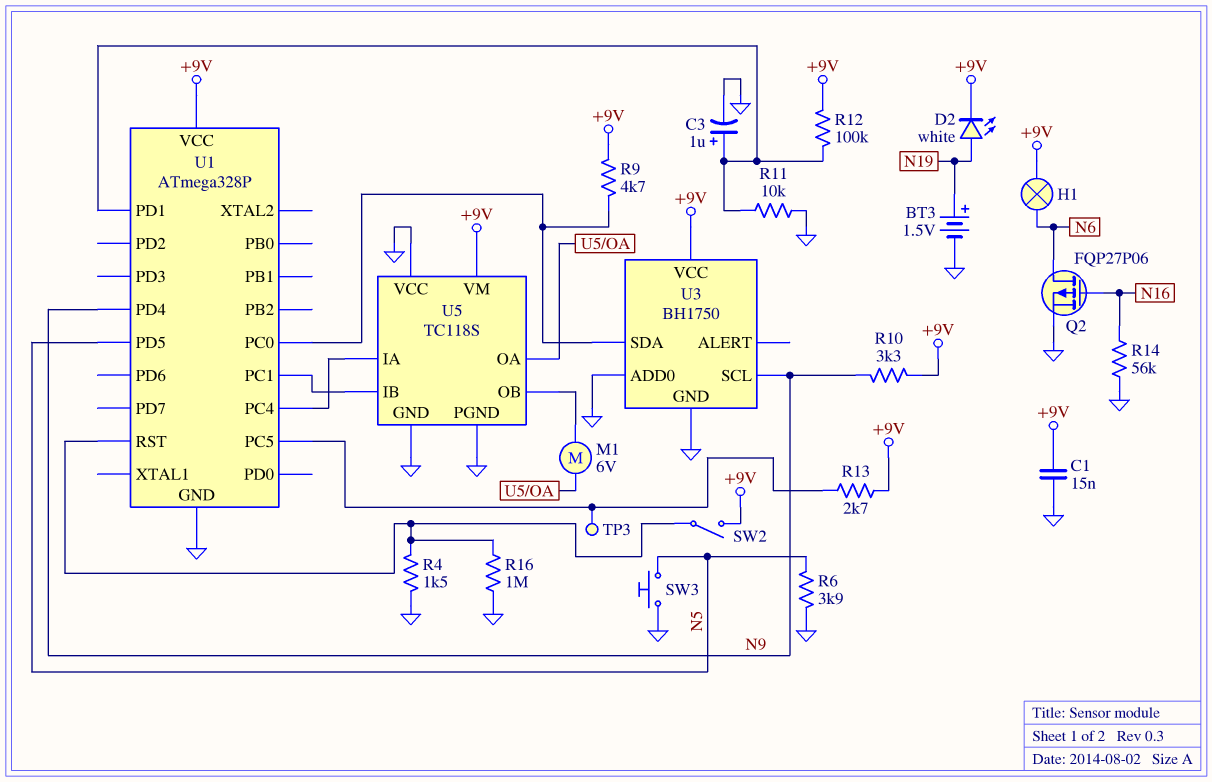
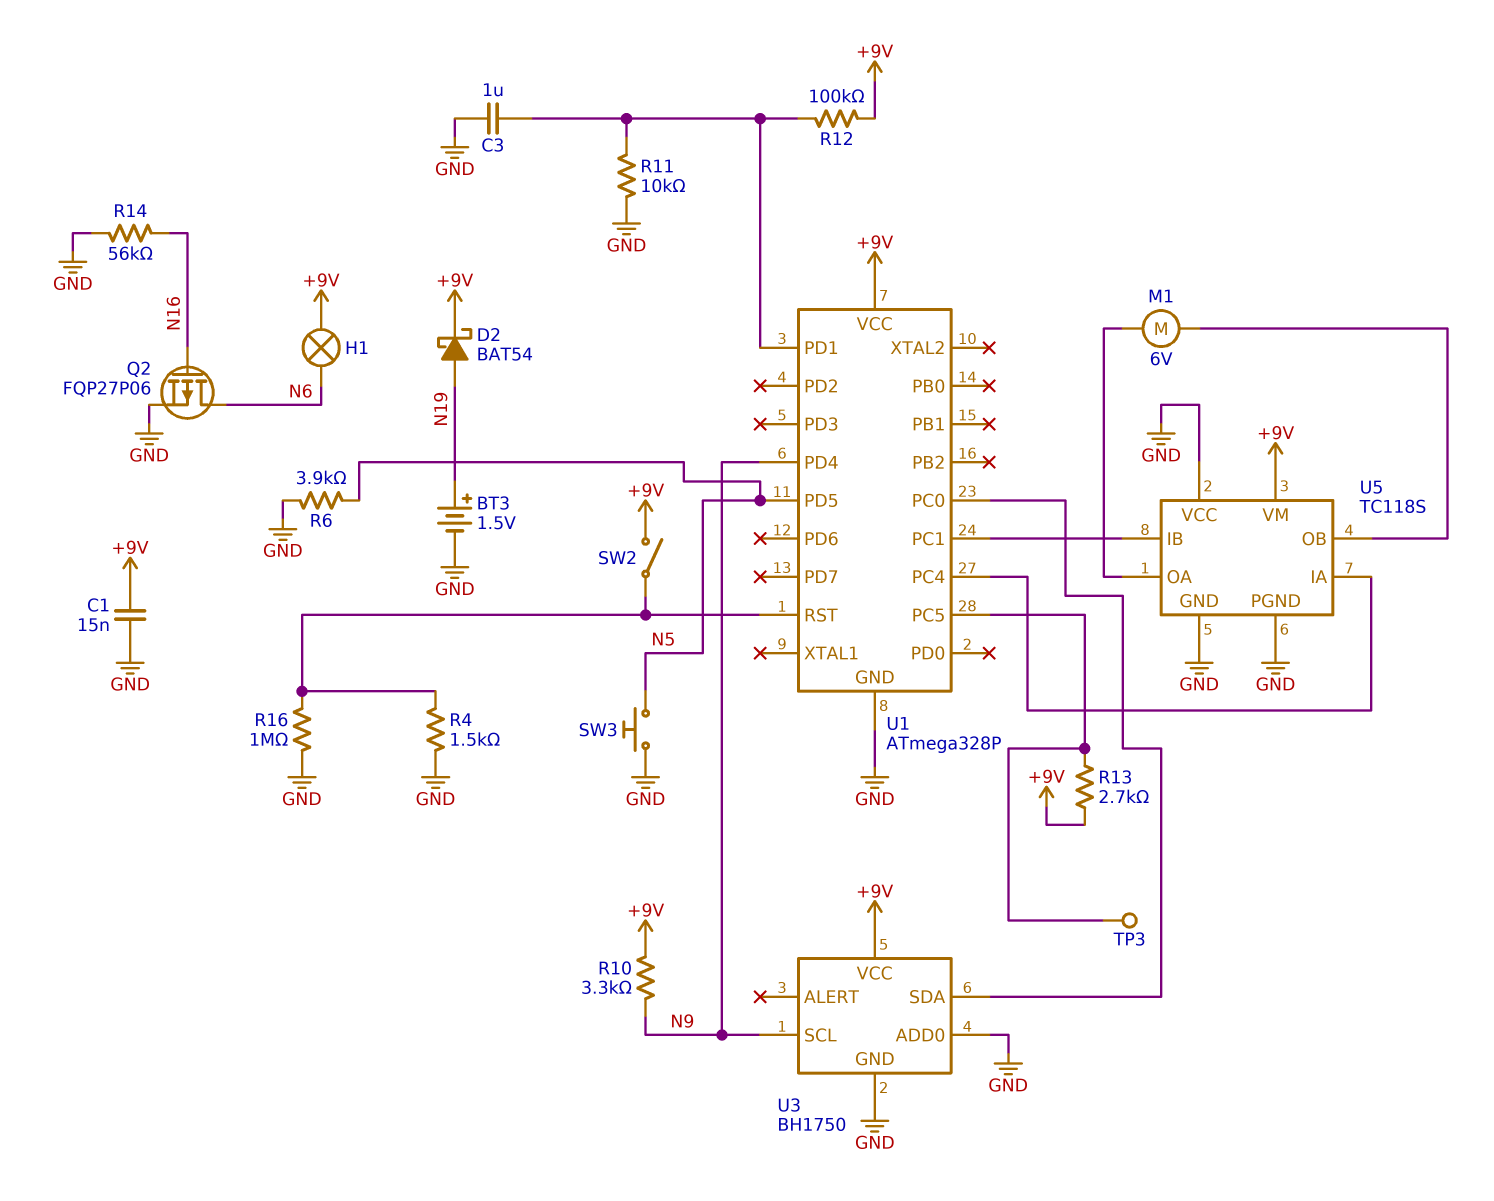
C3: 1uF (plus U1/PD1, minus GND) -> 1uF (GND, U1/PD1)
D2: LED white (A N19, K +9V) -> schottky BAT54 (A N19, K +9V)
R9: 4.7k (+9V, U1/PC0) -> none

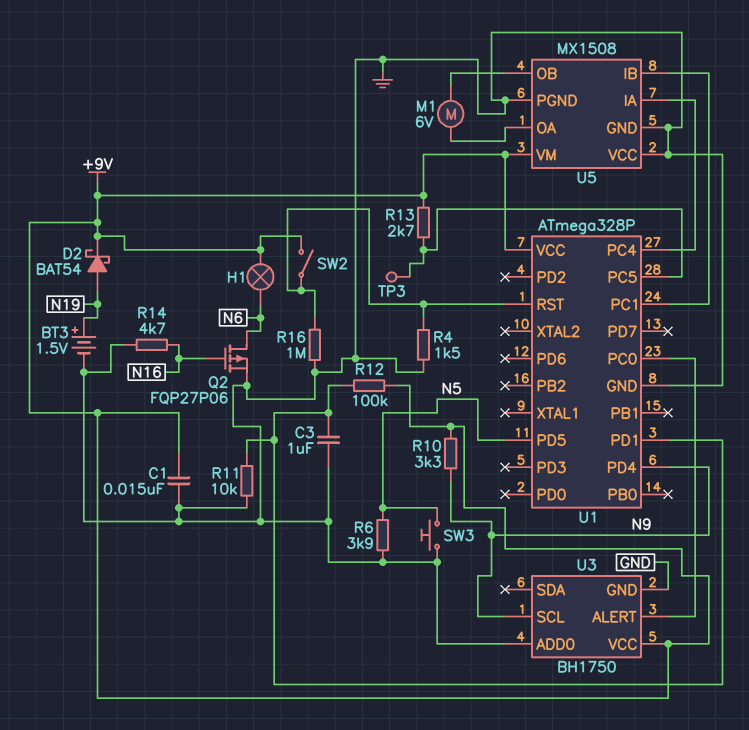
R14: 56k (GND, N16) -> 4.7k (GND, N16)
U3 pin ALERT: none -> U1/PC0
U3 pin SDA: U1/PC0 -> none
U5: TC118S -> MX1508

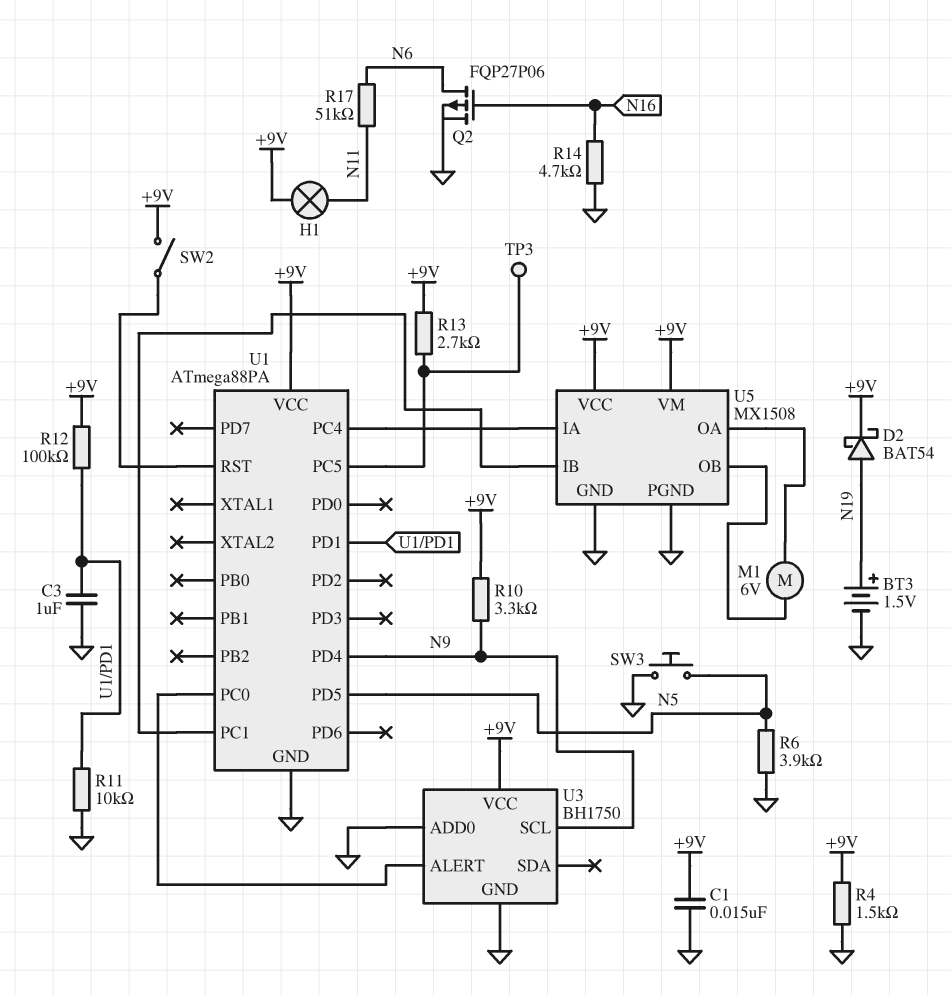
H1: lamp (+9V, N6) -> lamp (+9V, N11)
R4: 1.5k (GND, U1/RST) -> 1.5k (+9V, GND)
R16: 1M (GND, U1/RST) -> none
R17: none -> 51k (N6, N11)
U1: ATmega328P -> ATmega88PA
U5 pin VCC: GND -> +9V

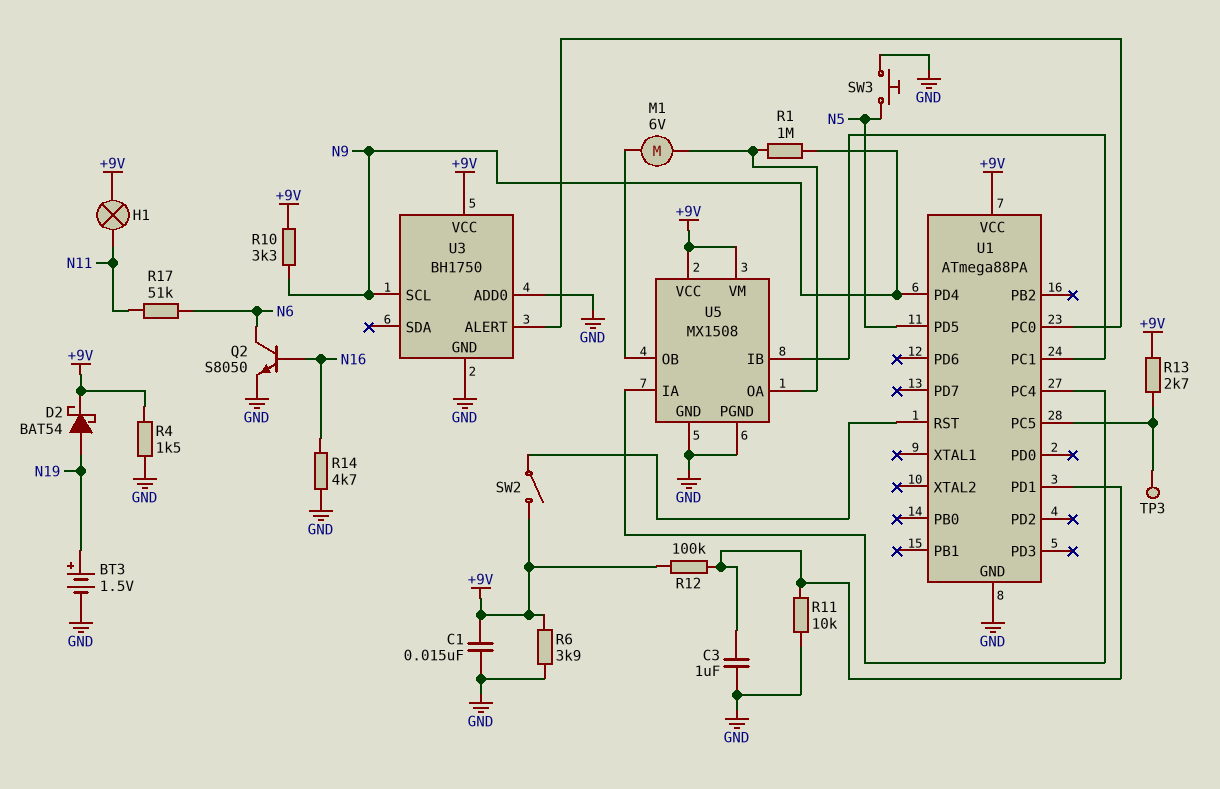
Q2: PMOS FQP27P06 (G N16, D N6, S GND) -> NPN S8050 (B N16, C N6, E GND)
R1: none -> 1M (N9, U5/OA)
R6: 3.9k (GND, N5) -> 3.9k (+9V, GND)

